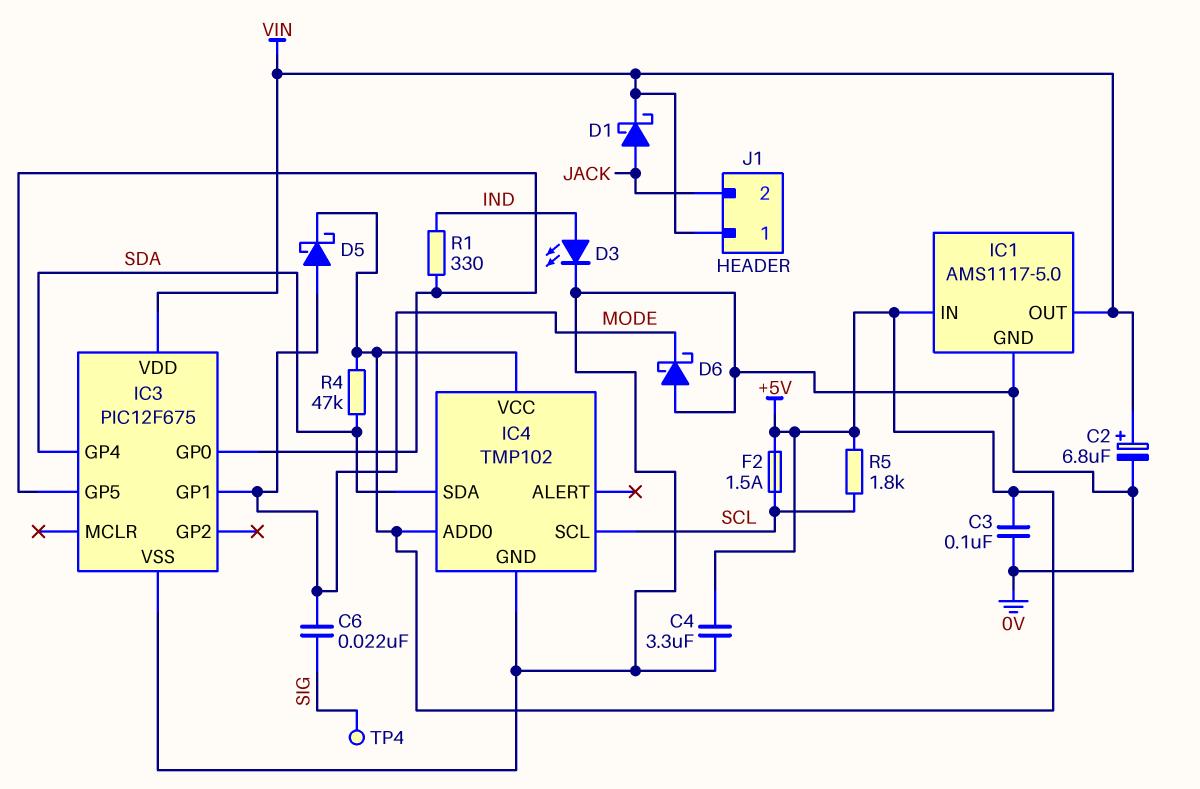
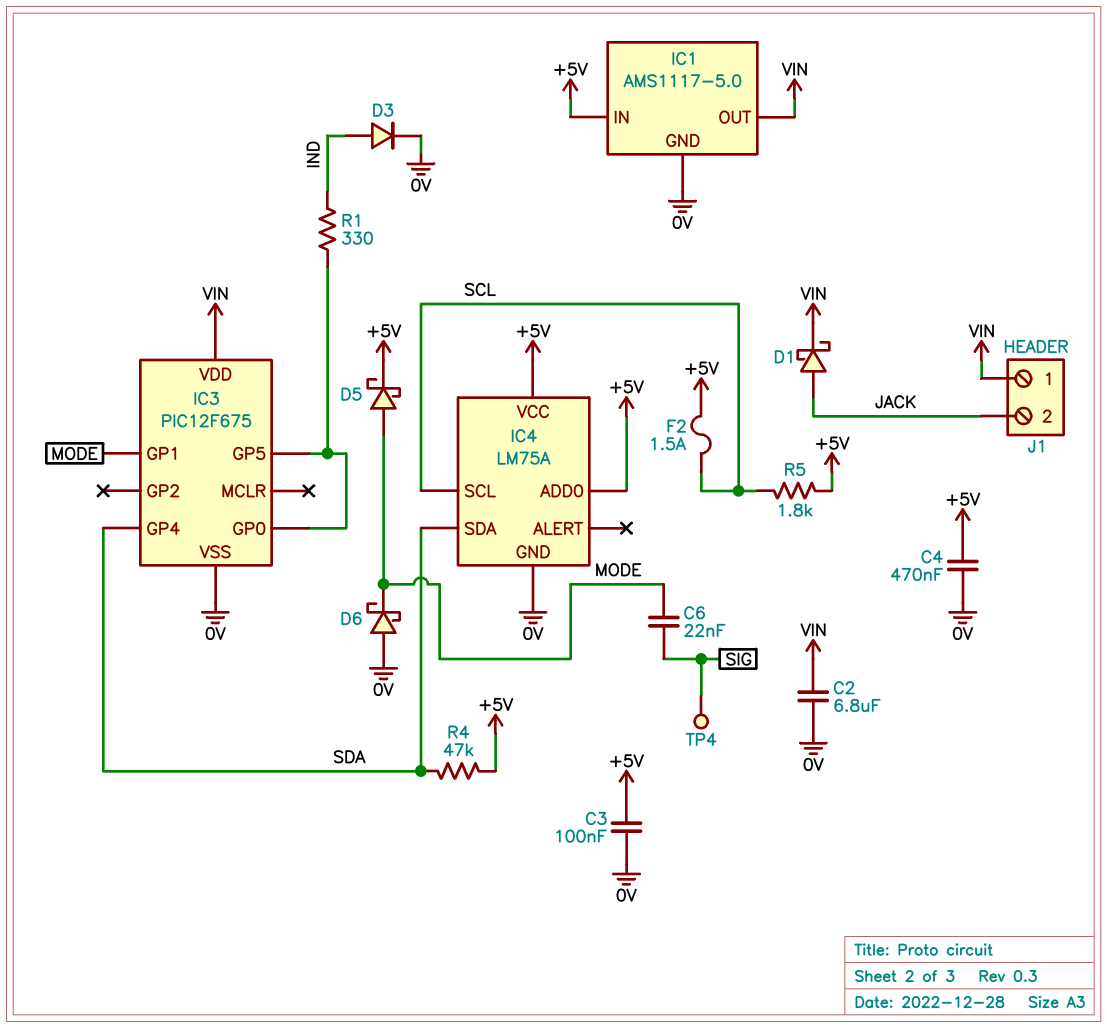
C2: 6.8uF (plus VIN, minus 0V) -> 6.8uF (0V, VIN)
C4: 3.3uF (+5V, 0V) -> 470nF (+5V, 0V)
D3: LED (A IND, K 0V) -> diode (A IND, K 0V)
IC4: TMP102 -> LM75A

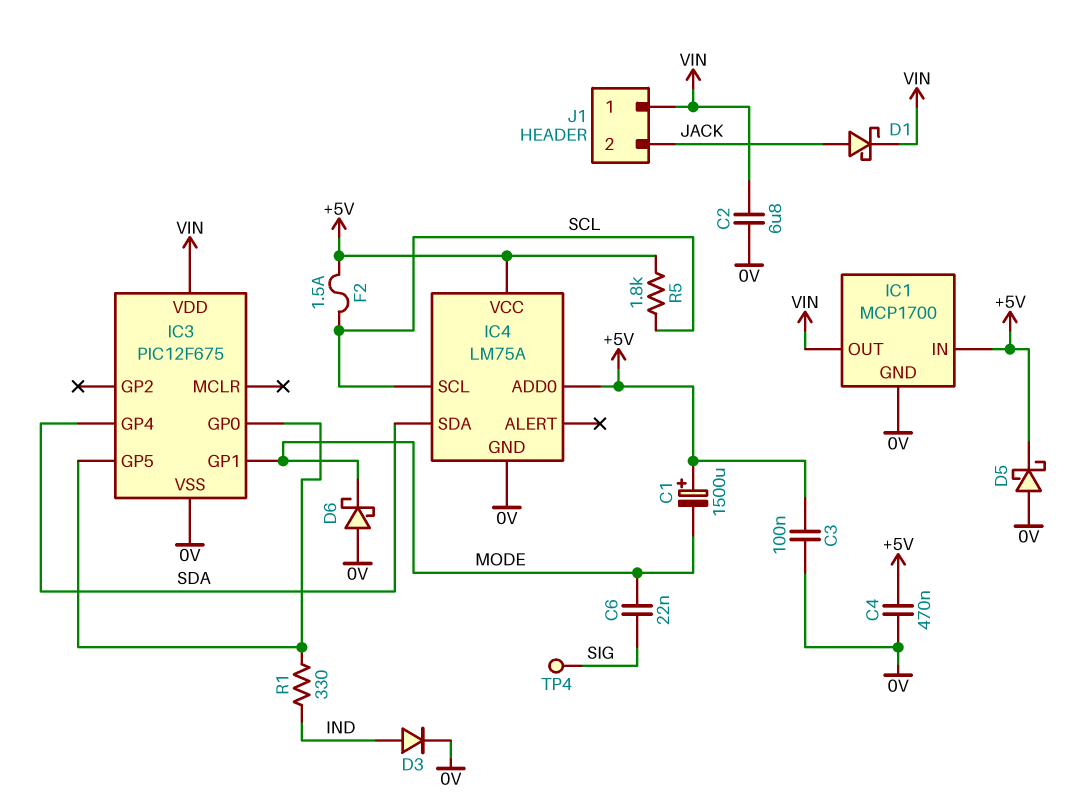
C1: none -> 1500uF (plus +5V, minus MODE)
D5: schottky (A MODE, K +5V) -> schottky (A 0V, K +5V)
IC1: AMS1117-5.0 -> MCP1700
R4: 47k (+5V, SDA) -> none

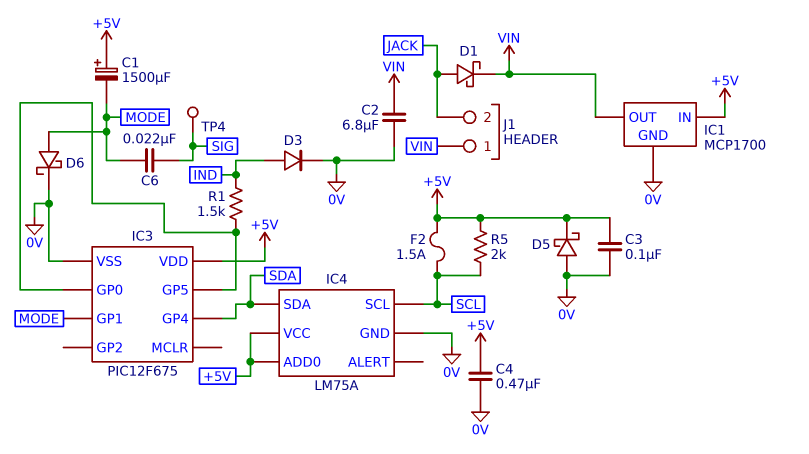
D6: schottky (A 0V, K MODE) -> schottky (A MODE, K 0V)
IC3 pin VDD: VIN -> +5V
R1: 330 (IC3/GP0, IND) -> 1.5k (IC3/GP0, IND)
R5: 1.8k (+5V, SCL) -> 2k (+5V, SCL)

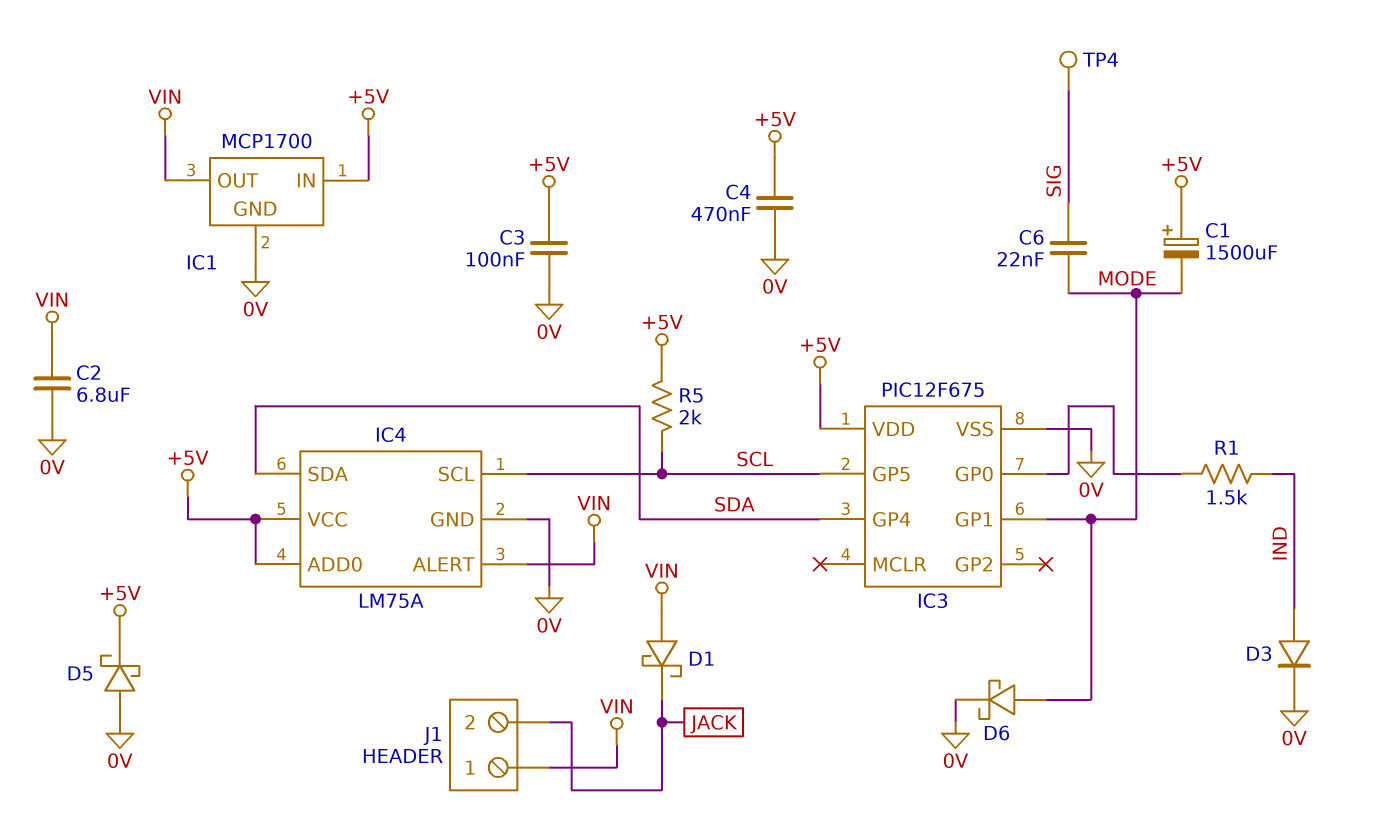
D1: schottky (A JACK, K VIN) -> schottky (A VIN, K JACK)
F2: 1.5A (+5V, SCL) -> none
IC3 pin GP5: IC3/GP0 -> SCL
IC4 pin ALERT: none -> VIN

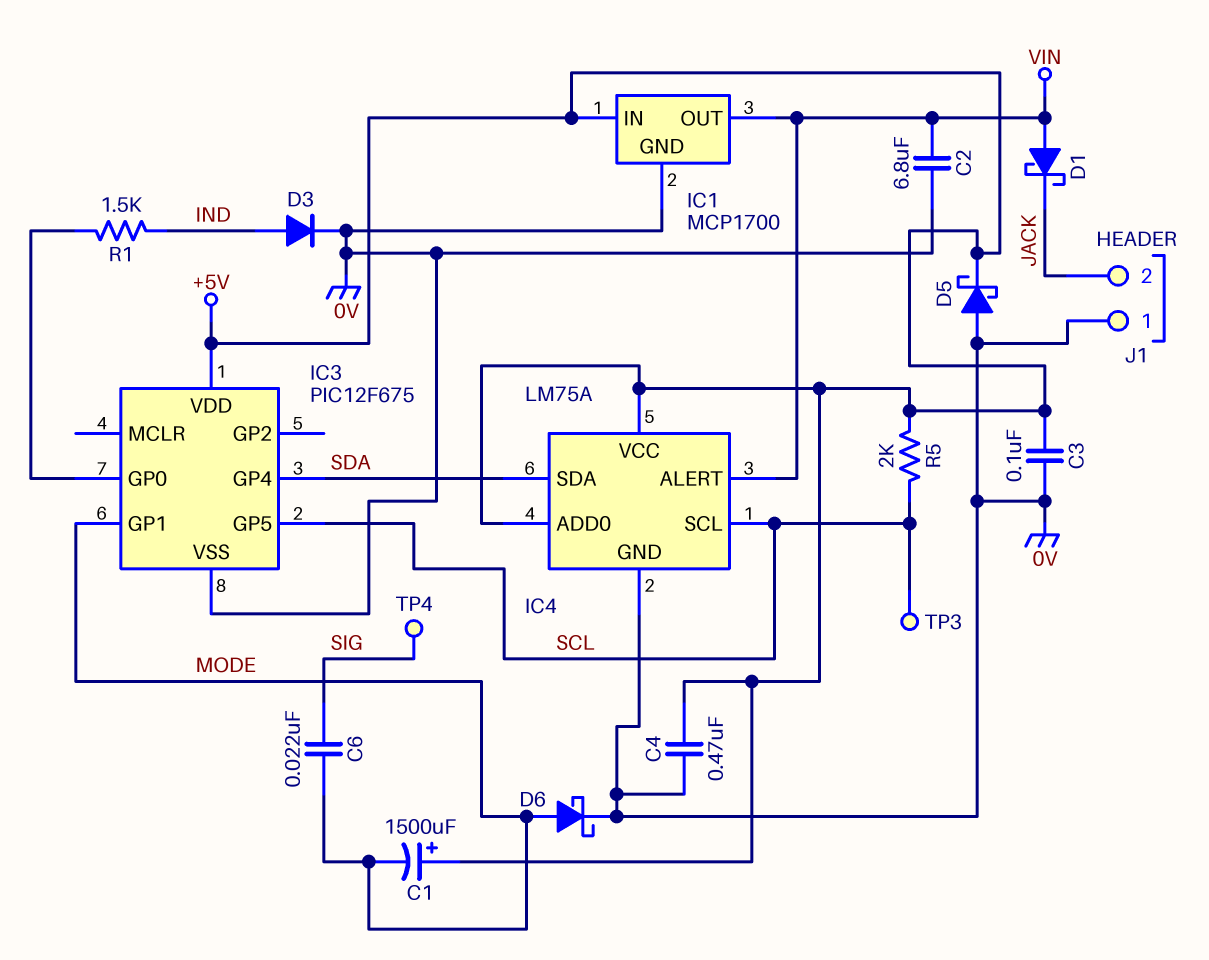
J1 pin 1: VIN -> 0V
TP3: none -> test point (SCL)

